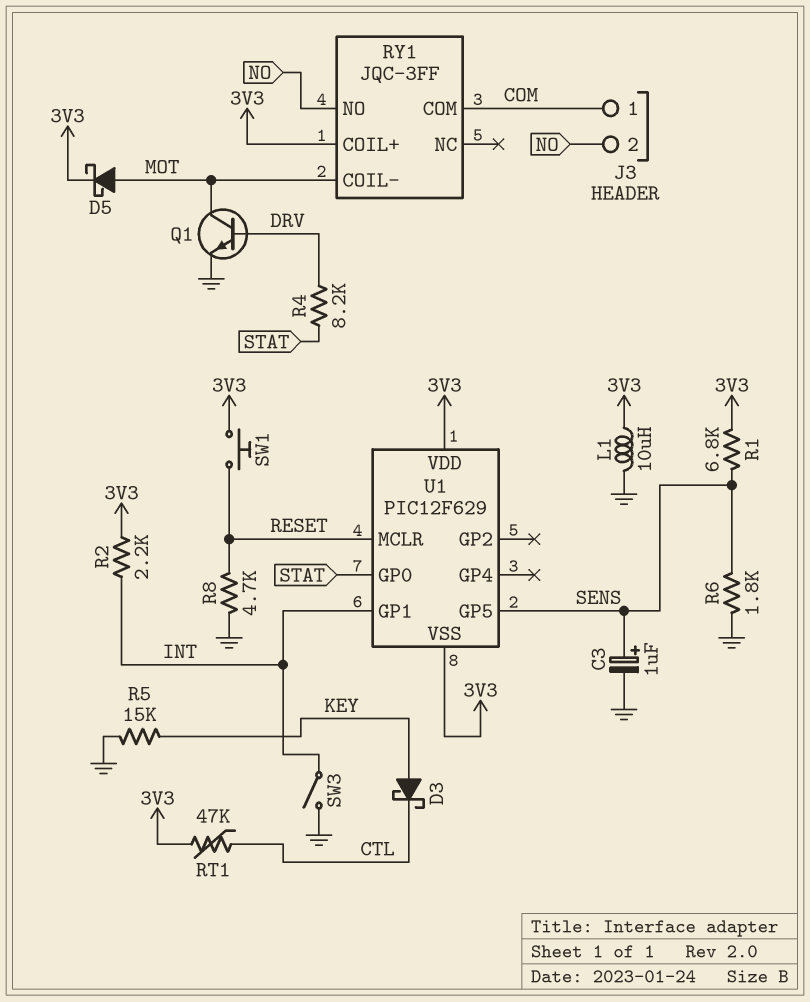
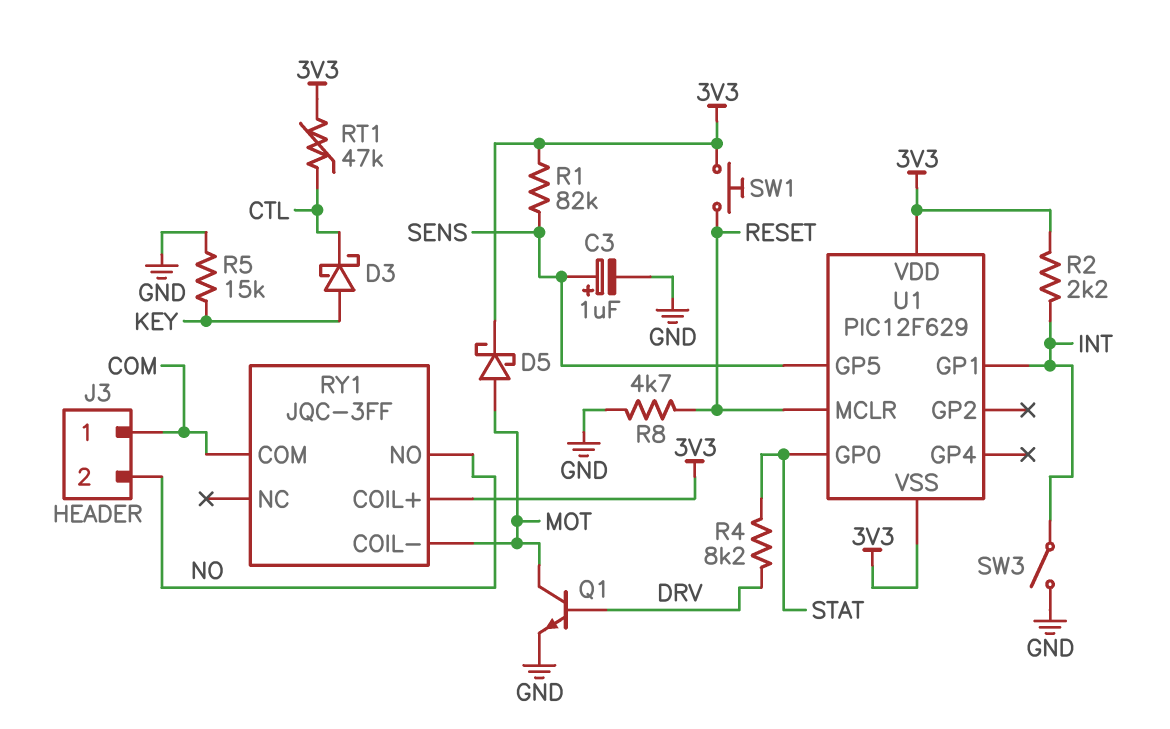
L1: 10uH (3V3, GND) -> none
R1: 6.8k (3V3, SENS) -> 82k (3V3, SENS)
R6: 1.8k (GND, SENS) -> none

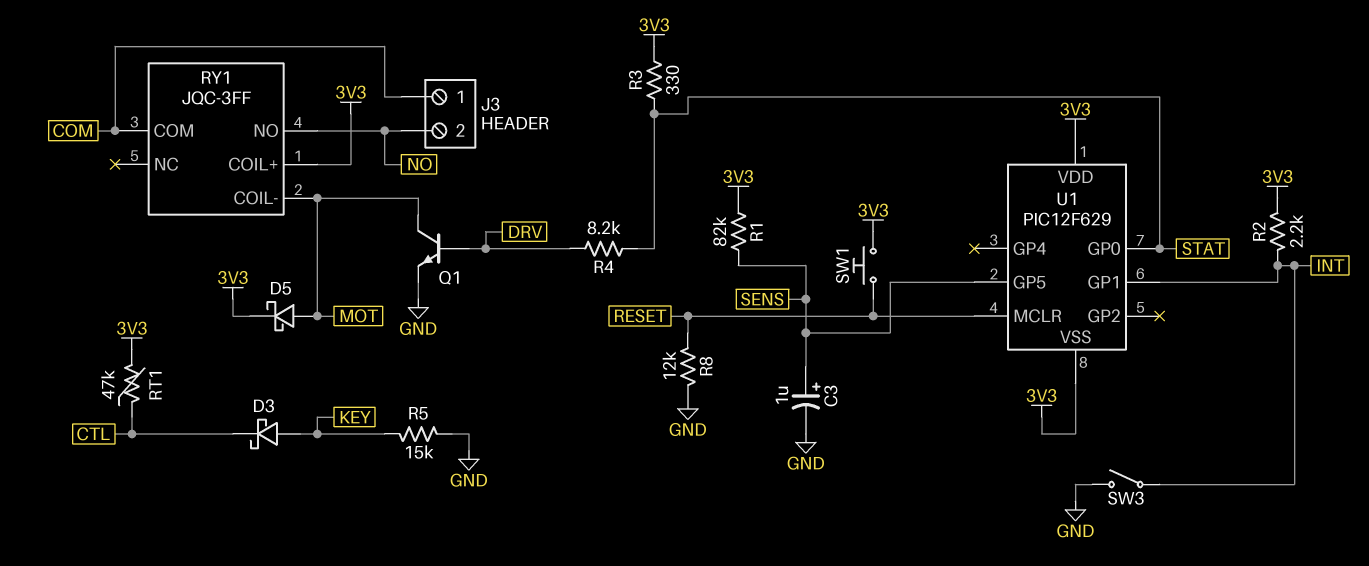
R3: none -> 330 (3V3, STAT)
R8: 4.7k (GND, RESET) -> 12k (GND, RESET)

